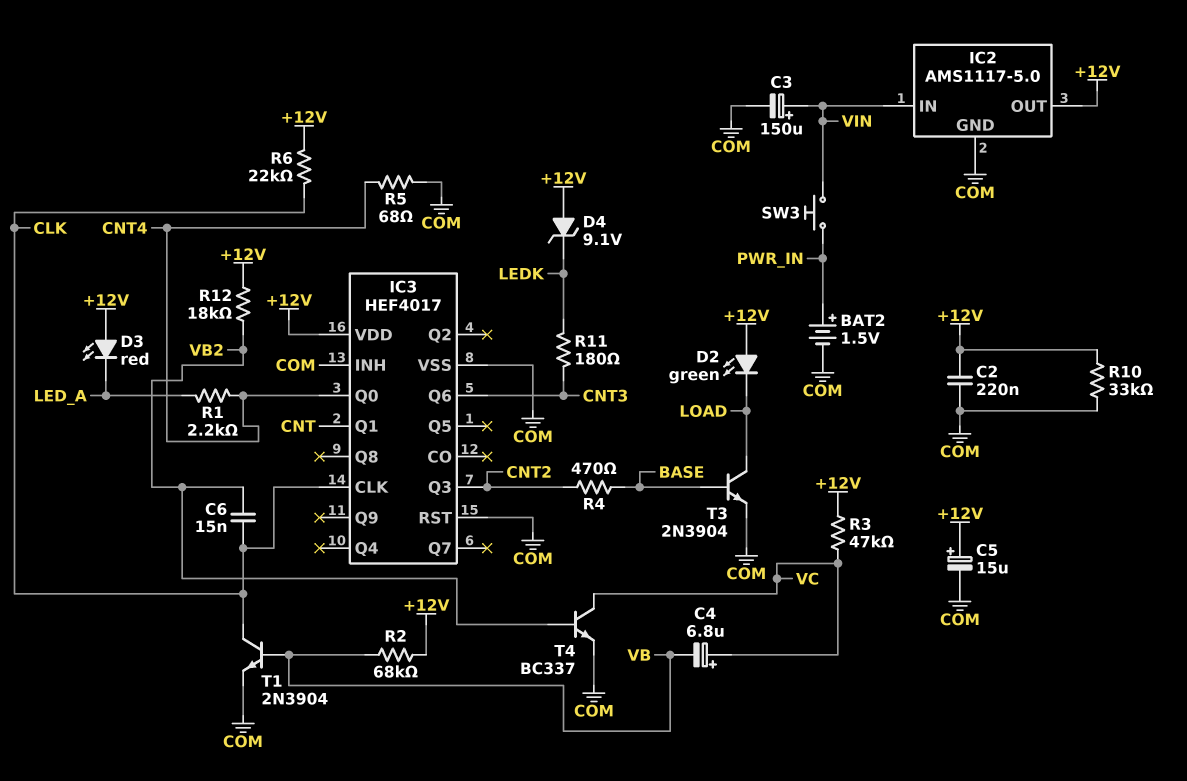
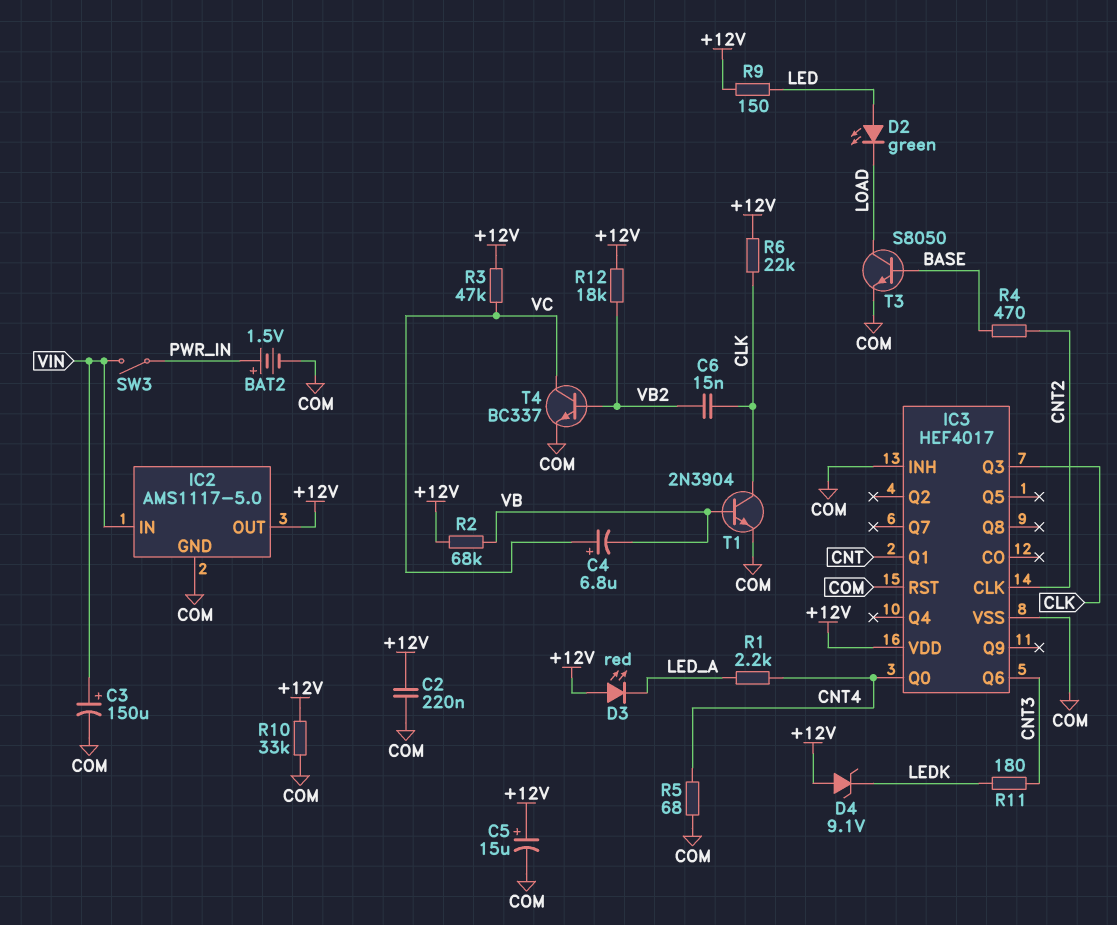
D2: LED green (A +12V, K LOAD) -> LED green (A LED, K LOAD)
IC3 pin CLK: CLK -> CNT2
IC3 pin Q3: CNT2 -> CLK
R9: none -> 150 (+12V, LED)
SW3: button (PWR_IN, VIN) -> switch (PWR_IN, VIN)
T3: NPN 2N3904 (B BASE, C LOAD, E COM) -> NPN S8050 (B BASE, C LOAD, E COM)

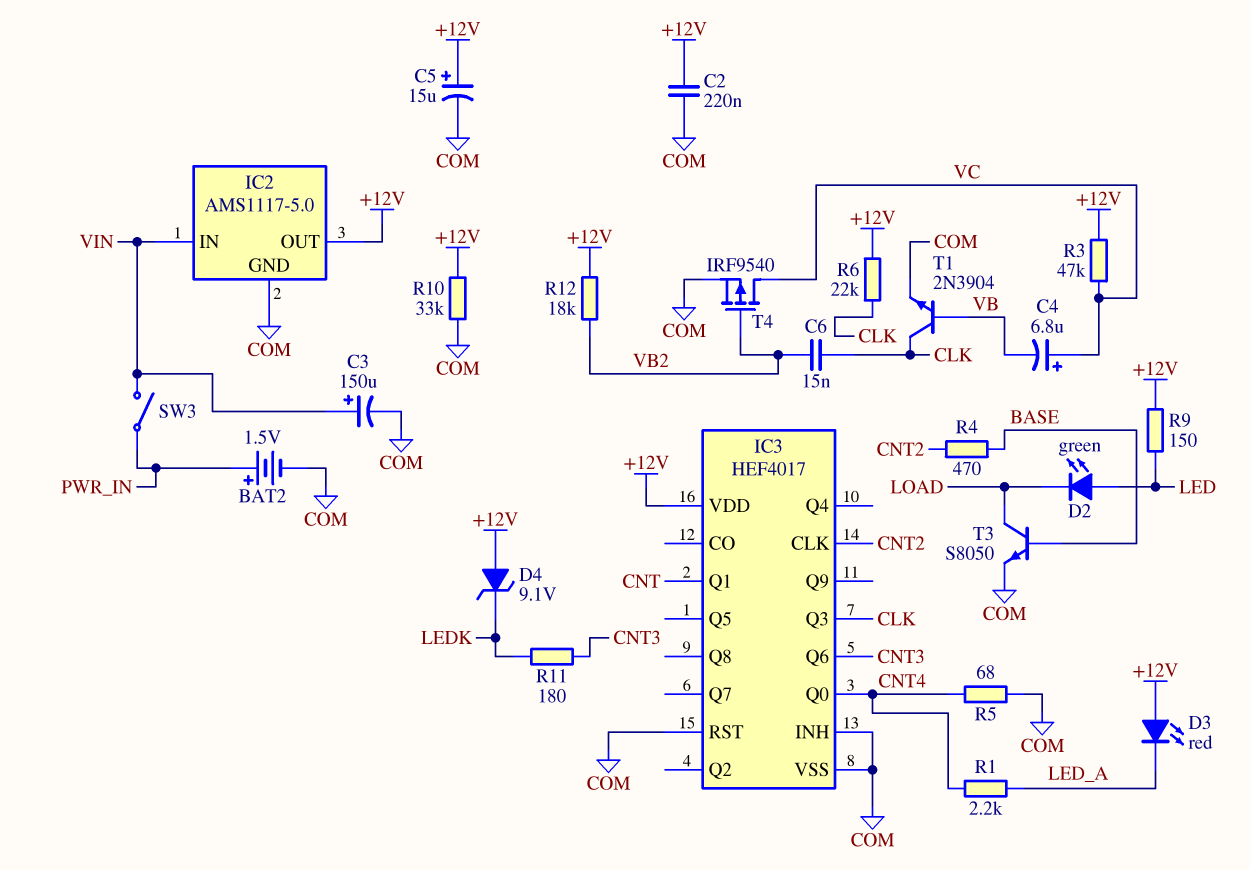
R2: 68k (+12V, VB) -> none
T4: NPN BC337 (B VB2, C VC, E COM) -> PMOS IRF9540 (G VB2, D VC, S COM)

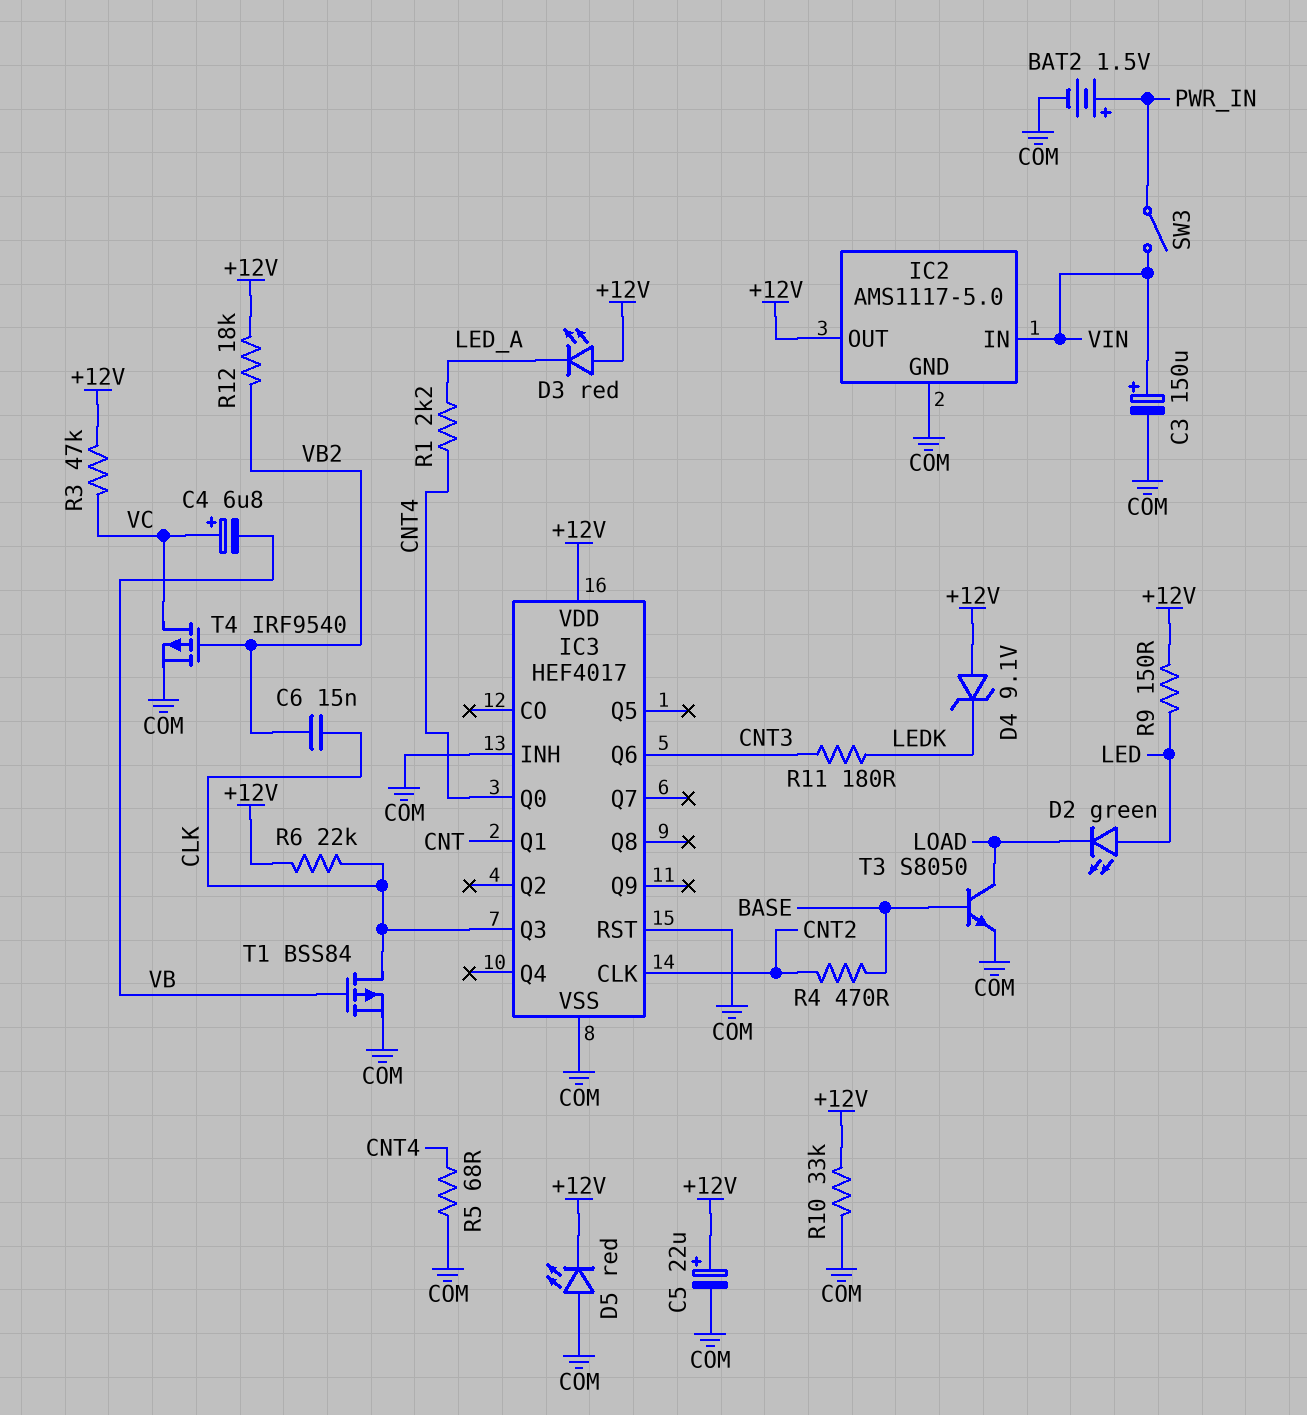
C2: 220nF (+12V, COM) -> none
C5: 15uF (plus +12V, minus COM) -> 22uF (plus +12V, minus COM)
D5: none -> LED red (A COM, K +12V)
T1: NPN 2N3904 (B VB, C CLK, E COM) -> PMOS BSS84 (G VB, D CLK, S COM)

